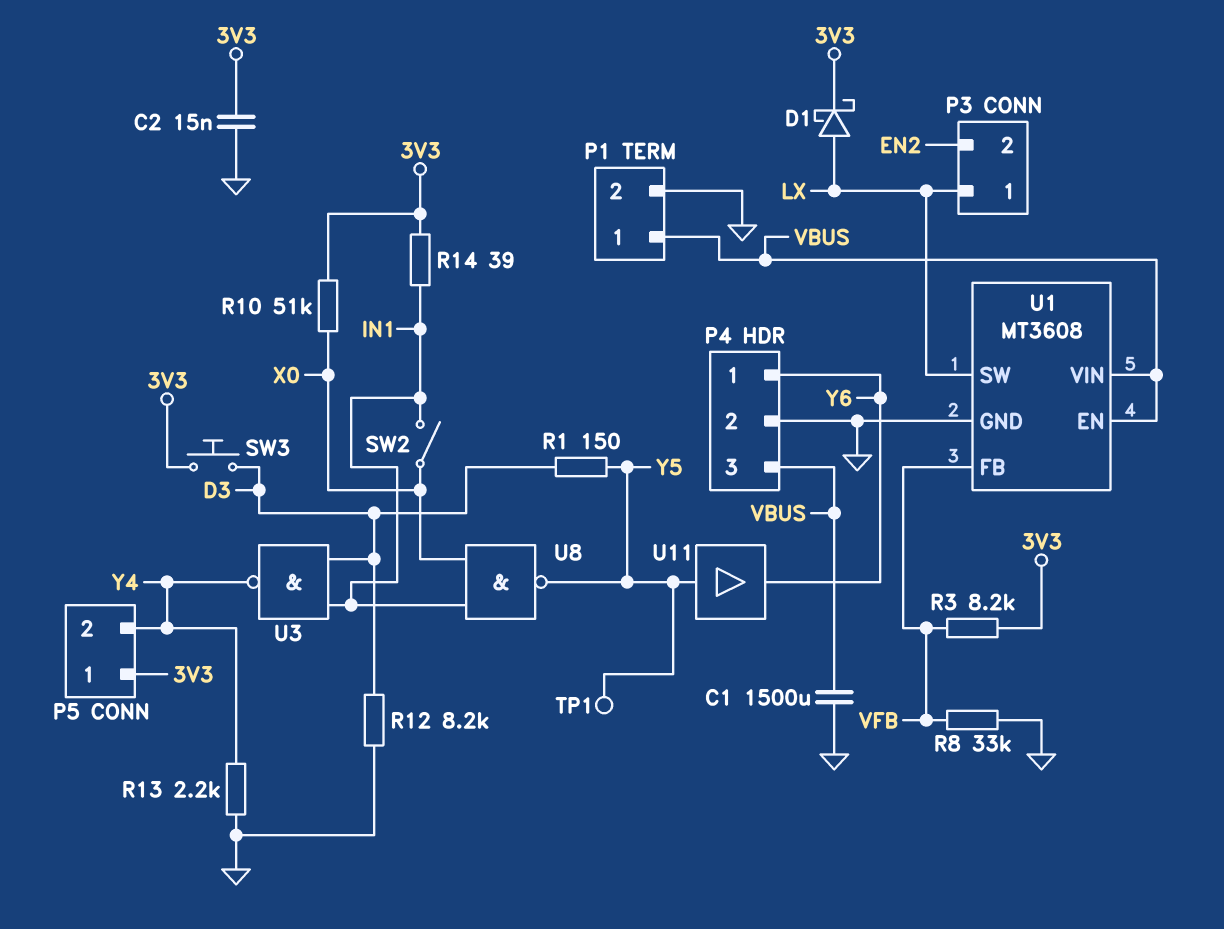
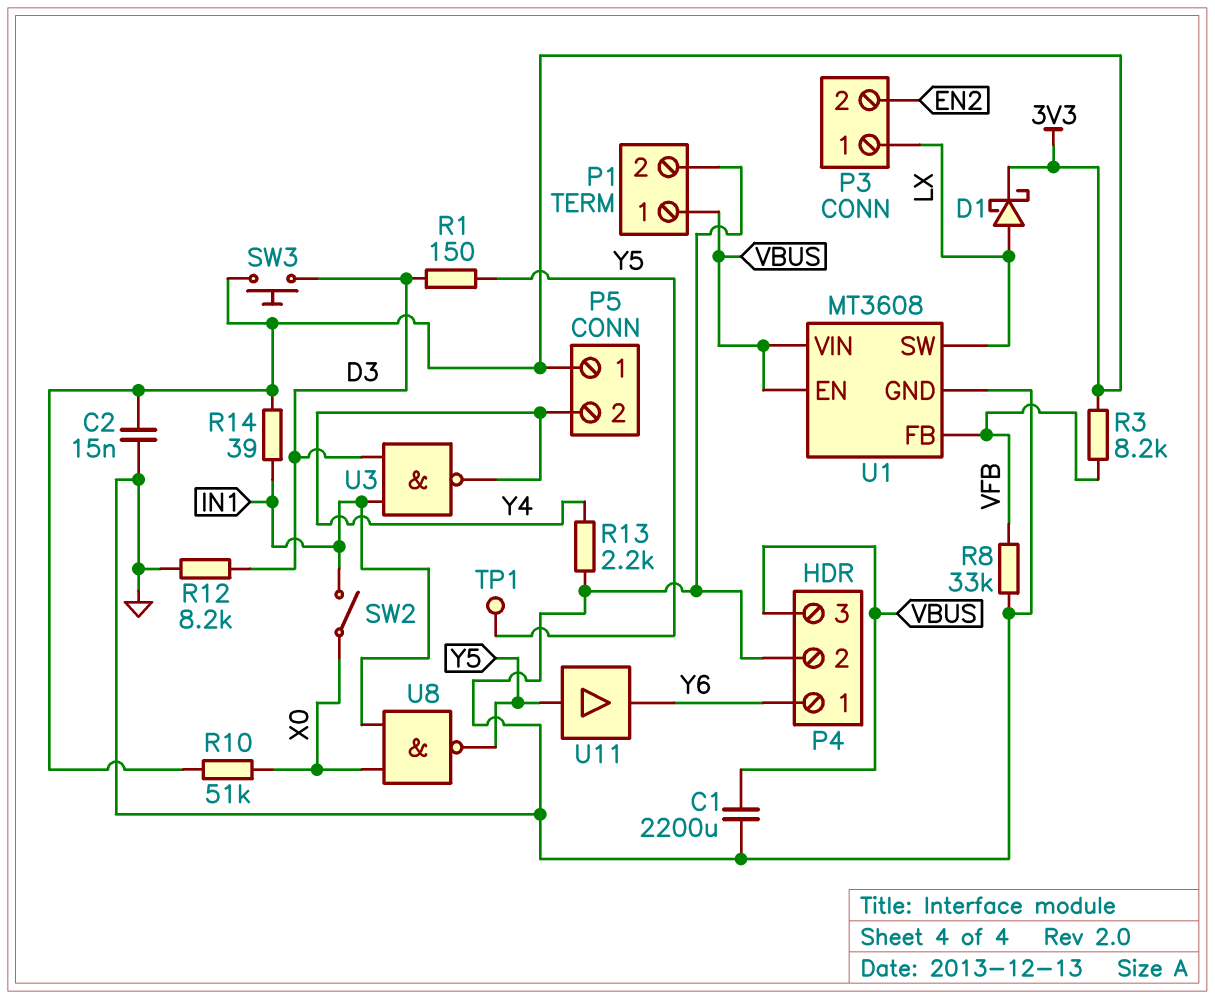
C1: 1500uF (GND, VBUS) -> 2200uF (GND, VBUS)

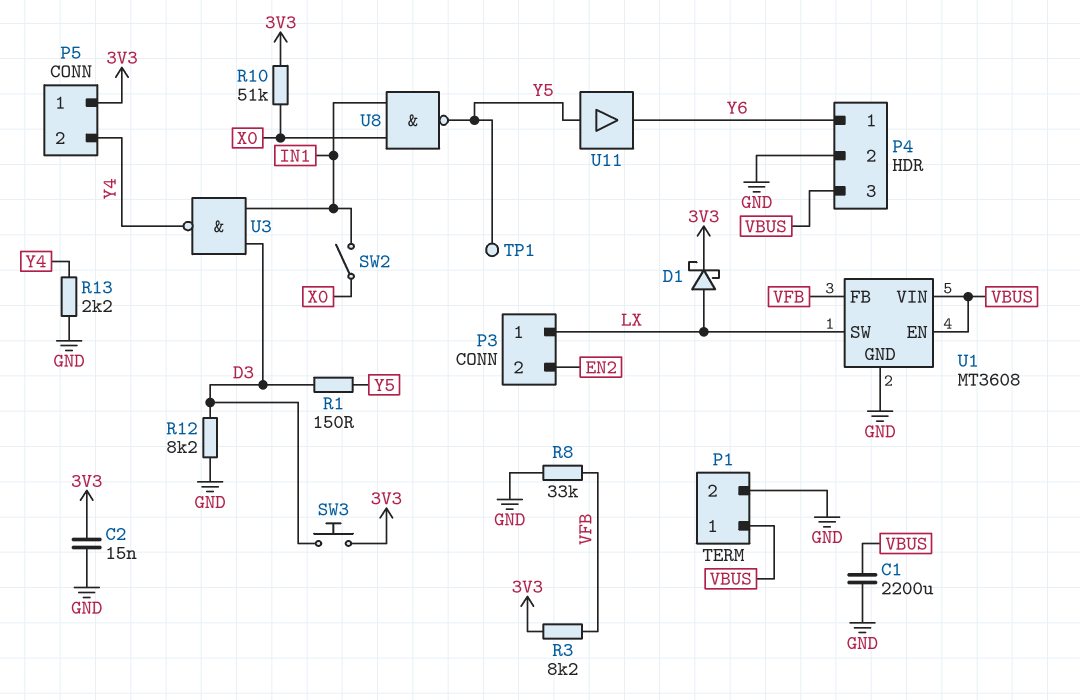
R14: 39 (3V3, IN1) -> none

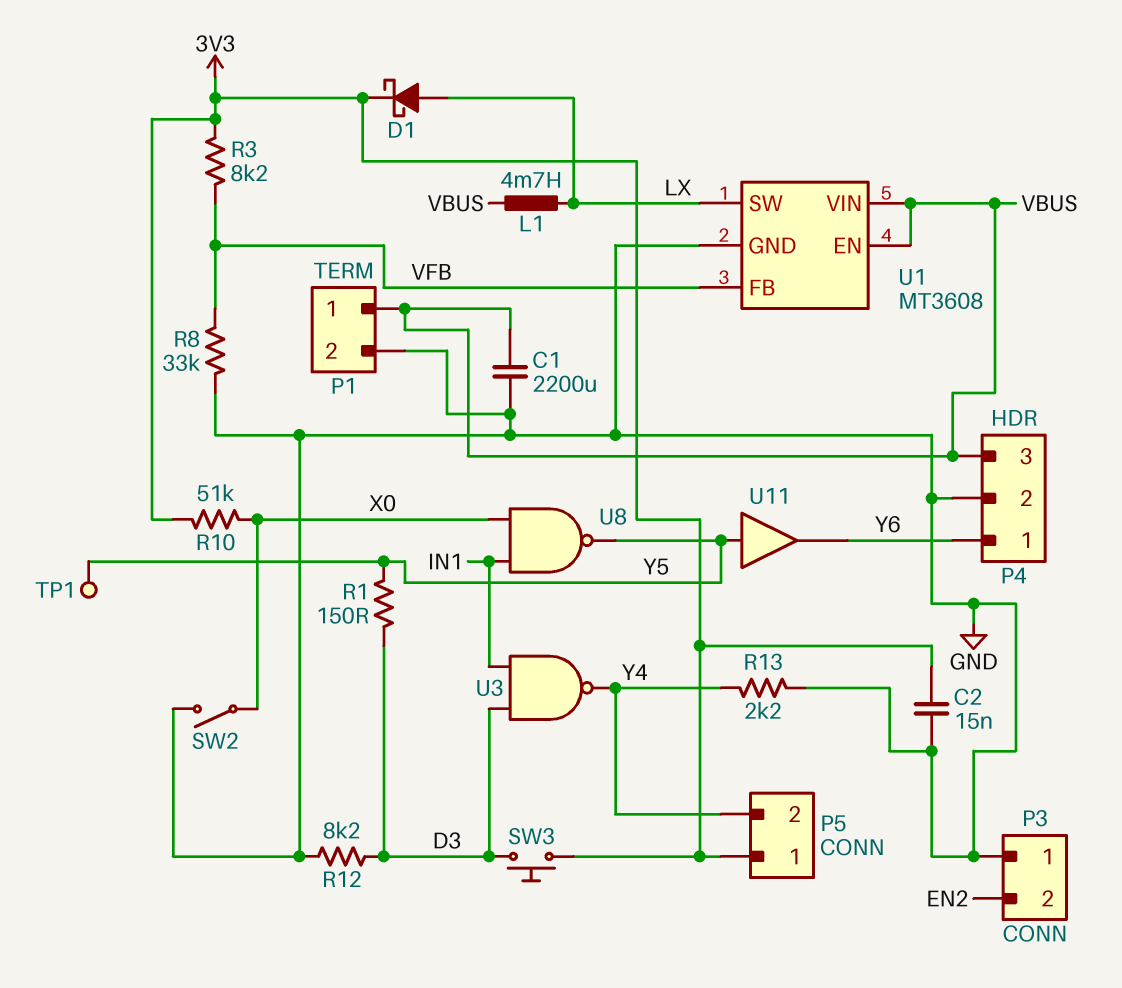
L1: none -> 4.7mH (LX, VBUS)
P3 pin 1: LX -> GND
SW2: switch (IN1, X0) -> switch (GND, X0)

